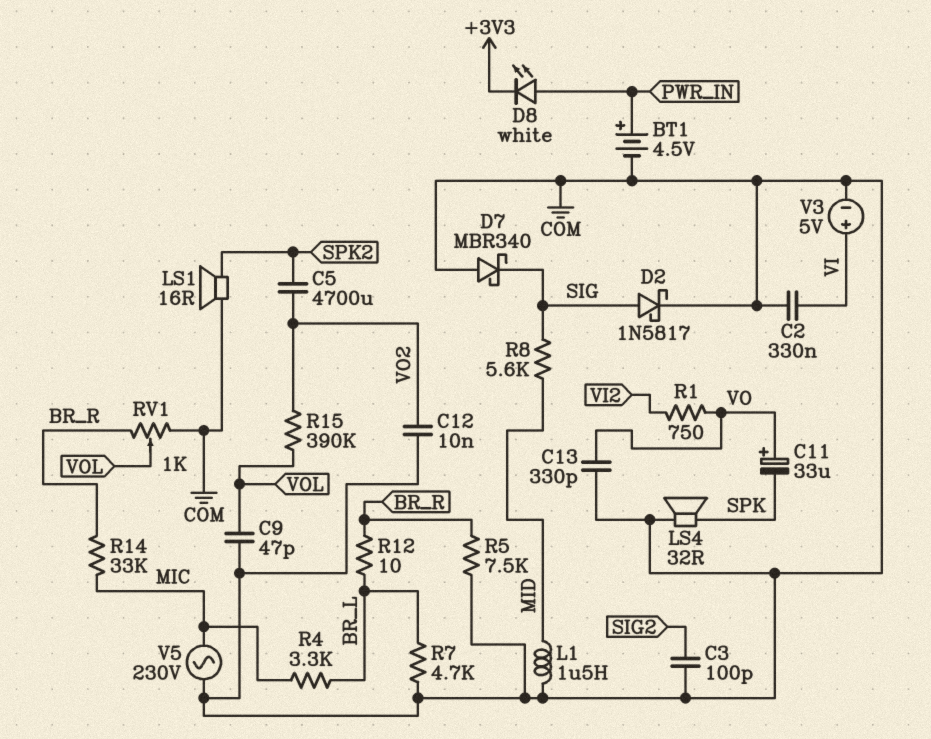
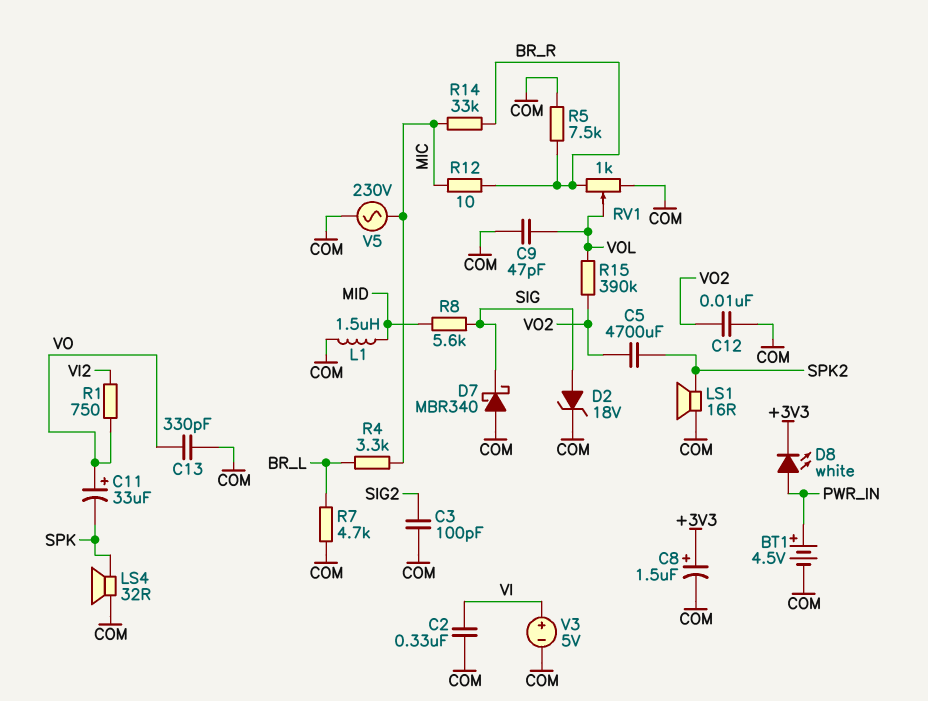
C8: none -> 1.5uF (plus +3V3, minus COM)
D2: schottky 1N5817 (A SIG, K COM) -> zener 18V (A SIG, K COM)
R12: 10 (BR_L, BR_R) -> 10 (BR_R, MIC)

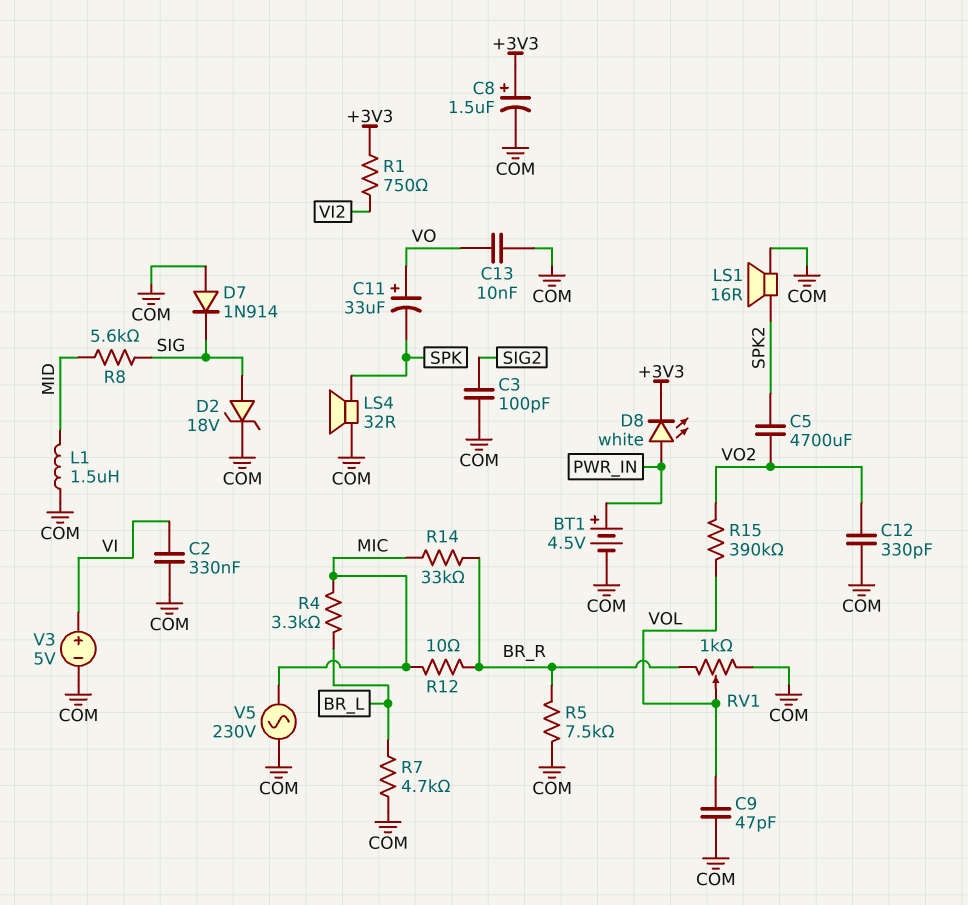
C12: 10nF (COM, VO2) -> 330pF (COM, VO2)
C13: 330pF (COM, VO) -> 10nF (COM, VO)
D7: schottky MBR340 (A COM, K SIG) -> diode 1N914 (A COM, K SIG)
R1: 750 (VI2, VO) -> 750 (+3V3, VI2)

